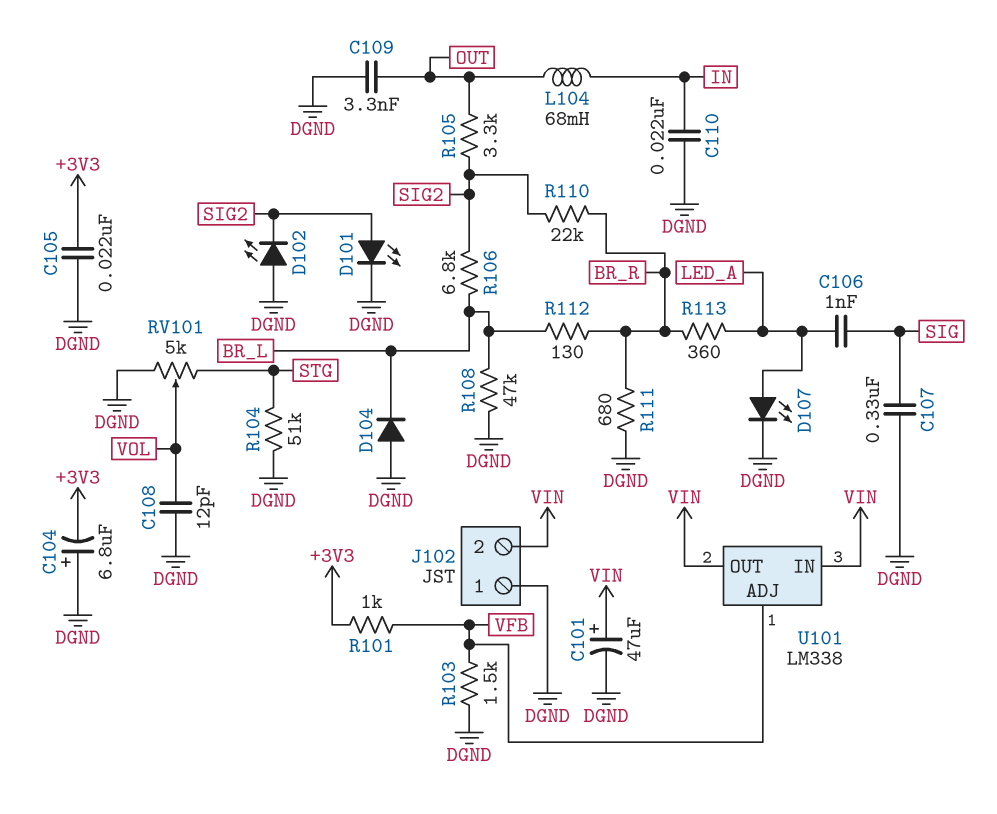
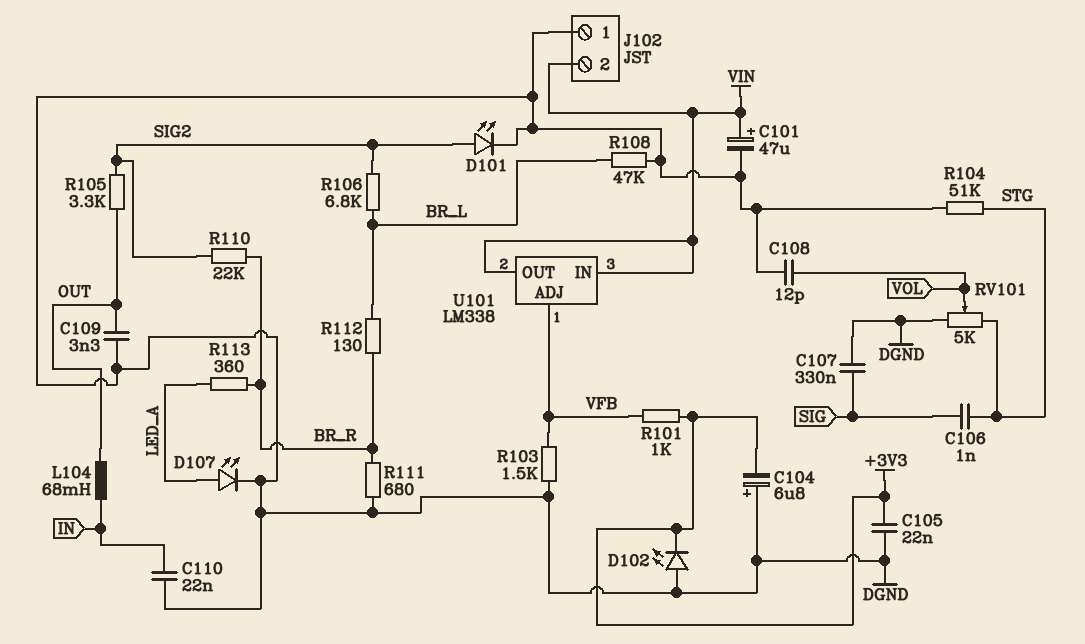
C106: 1nF (LED_A, SIG) -> 1nF (SIG, STG)
D102: LED (A DGND, K SIG2) -> LED (A DGND, K +3V3)
D104: diode (A DGND, K BR_L) -> none

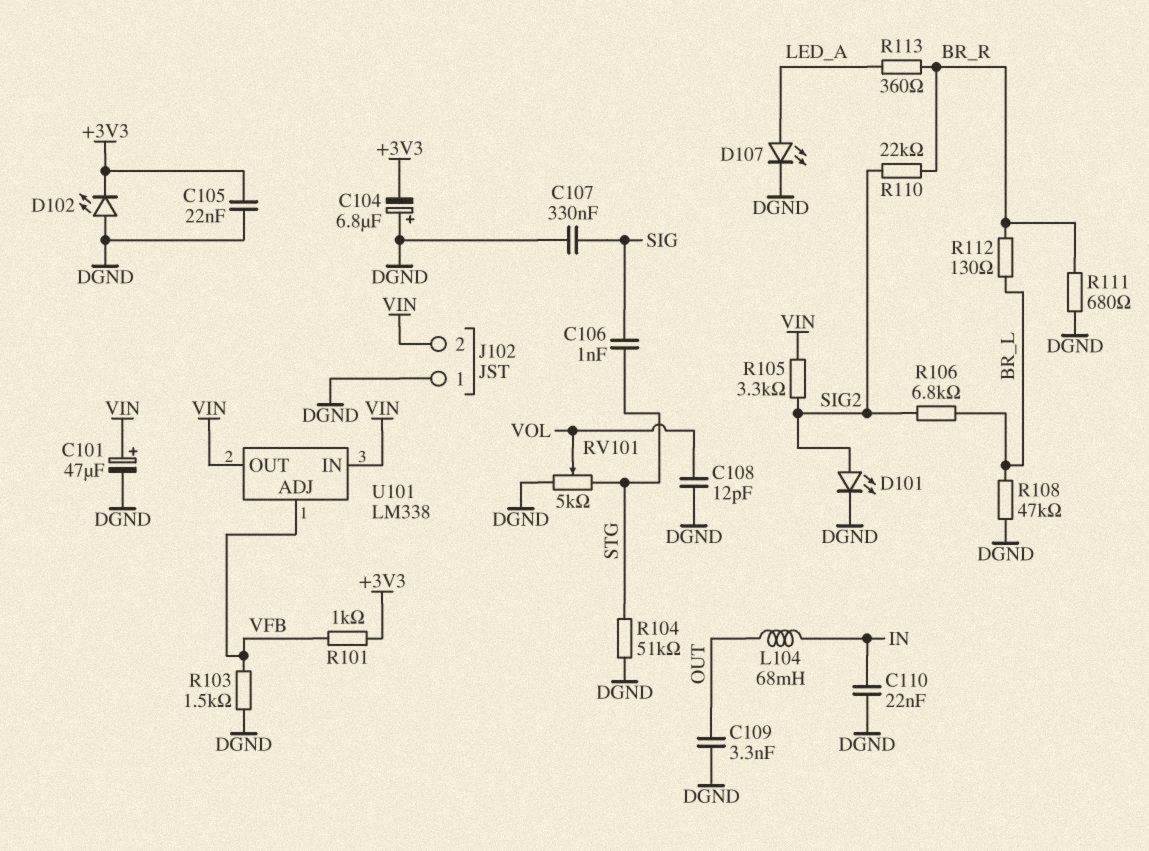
R105: 3.3k (OUT, SIG2) -> 3.3k (SIG2, VIN)

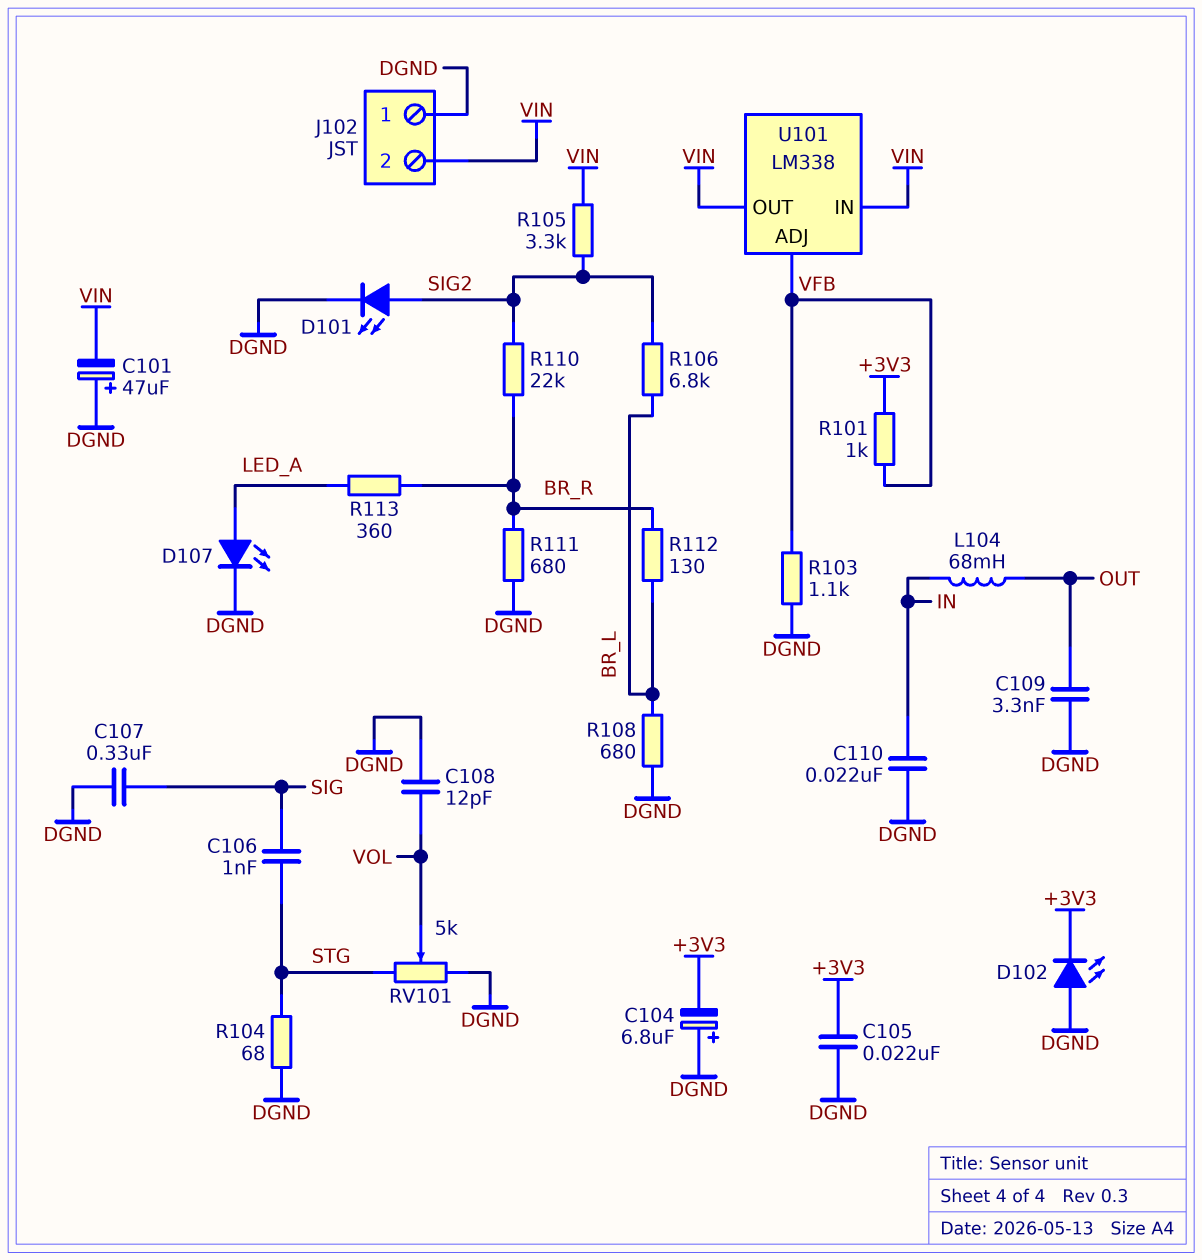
C101: 47uF (plus VIN, minus DGND) -> 47uF (plus DGND, minus VIN)
R103: 1.5k (DGND, VFB) -> 1.1k (DGND, VFB)
R104: 51k (DGND, STG) -> 68 (DGND, STG)
R108: 47k (BR_L, DGND) -> 680 (BR_L, DGND)

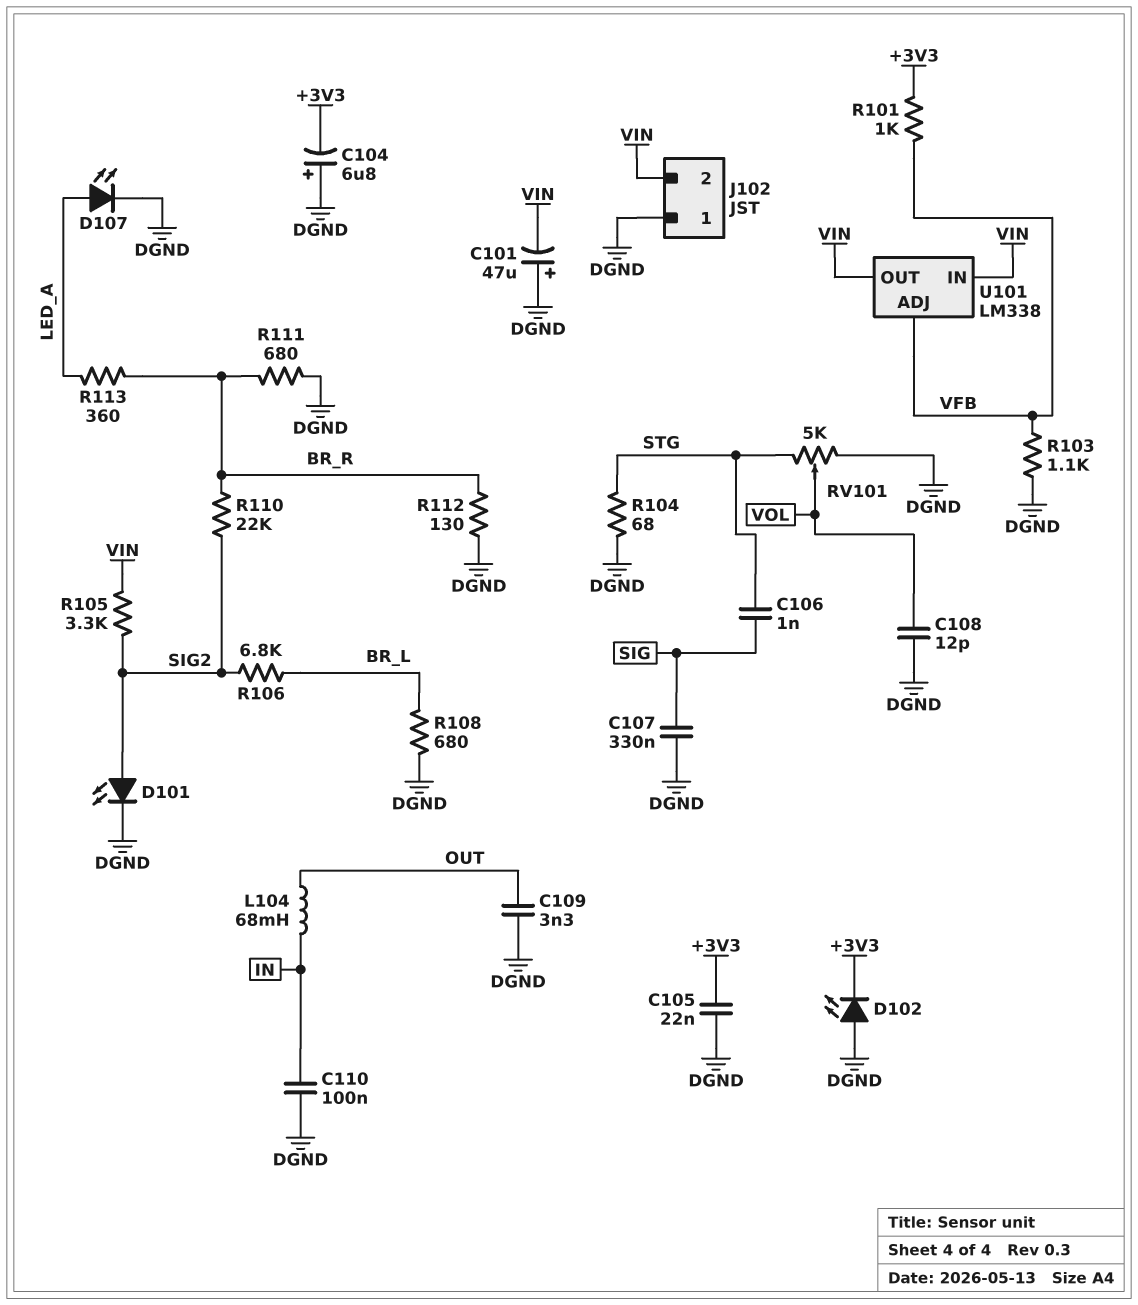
C110: 22nF (DGND, IN) -> 100nF (DGND, IN)
R112: 130 (BR_L, BR_R) -> 130 (BR_R, DGND)

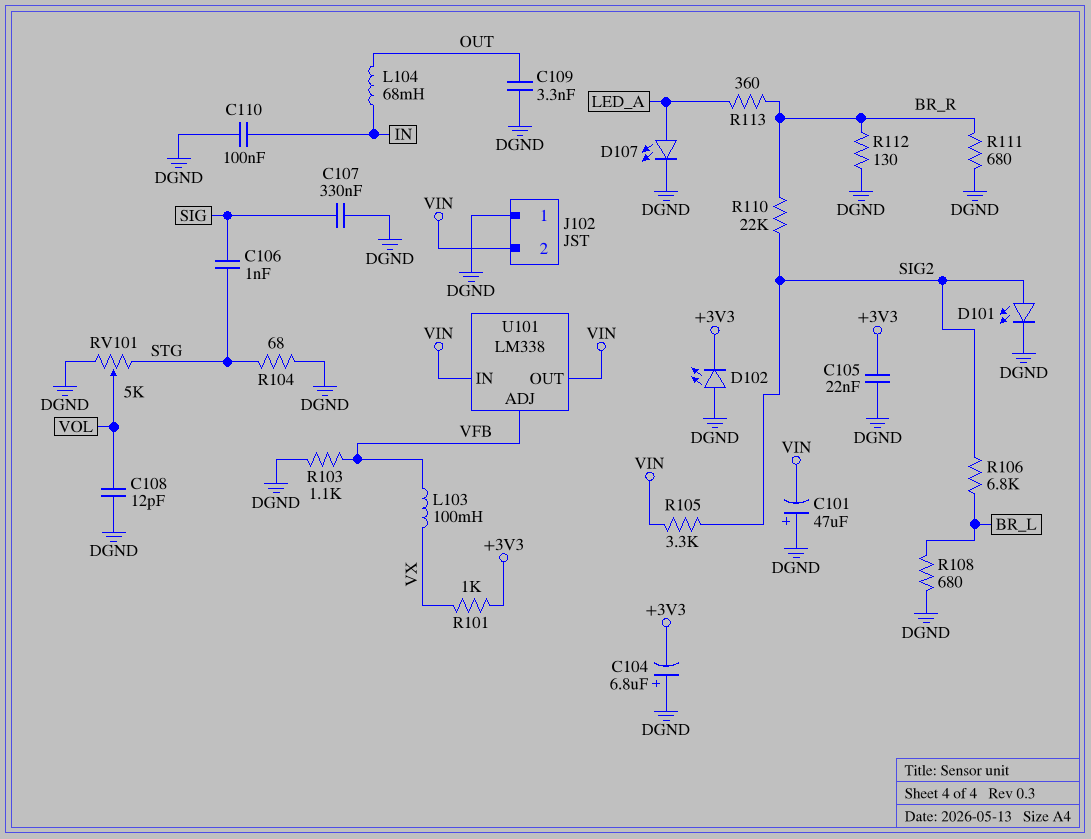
L103: none -> 100mH (VFB, VX)
R101: 1k (+3V3, VFB) -> 1k (+3V3, VX)

